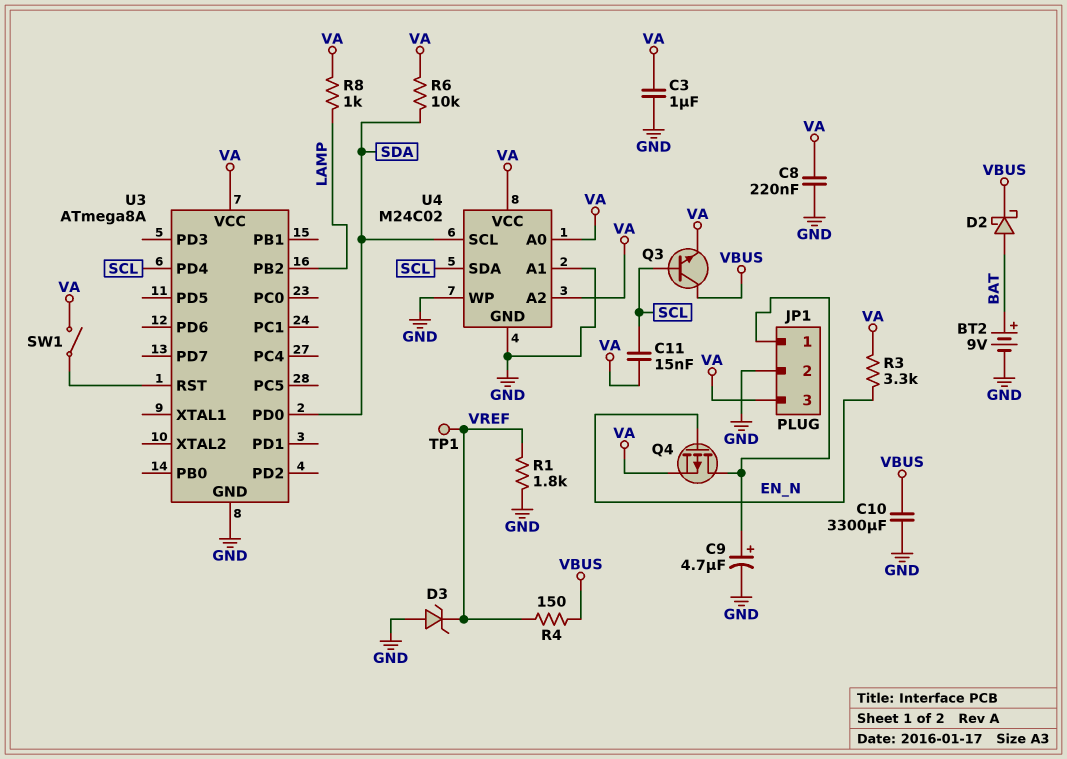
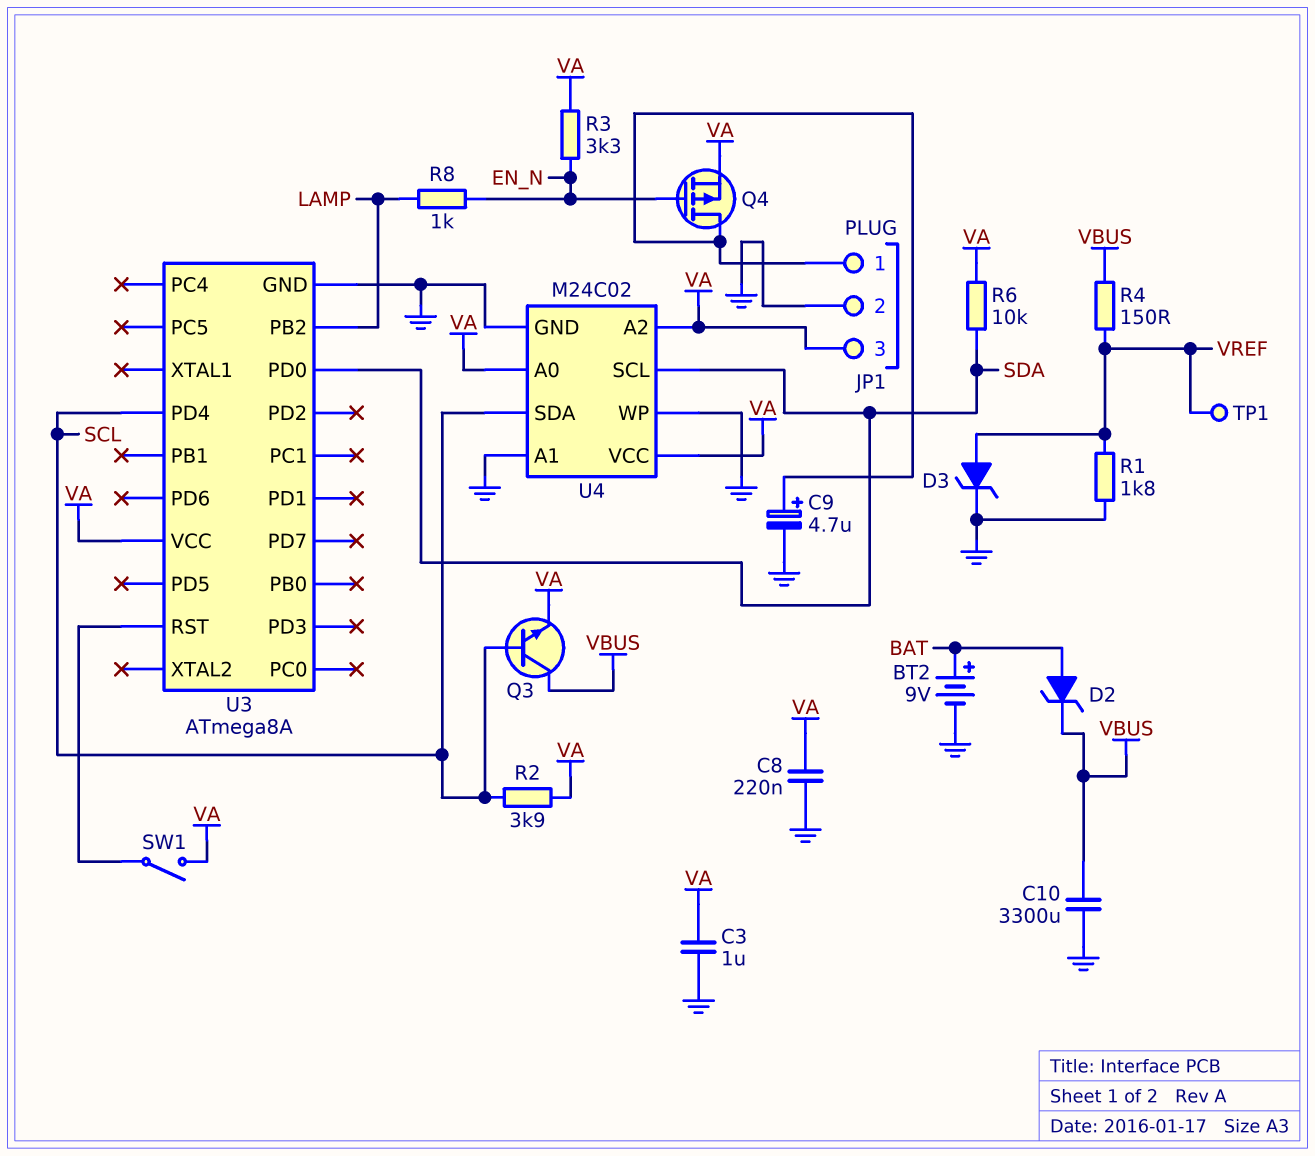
C11: 15nF (SCL, VA) -> none
D2: schottky (A BAT, K VBUS) -> zener (A BAT, K VBUS)
D3: zener (A GND, K VREF) -> zener (A VREF, K GND)
R2: none -> 3.9k (SCL, VA)
R8: 1k (LAMP, VA) -> 1k (EN_N, LAMP)

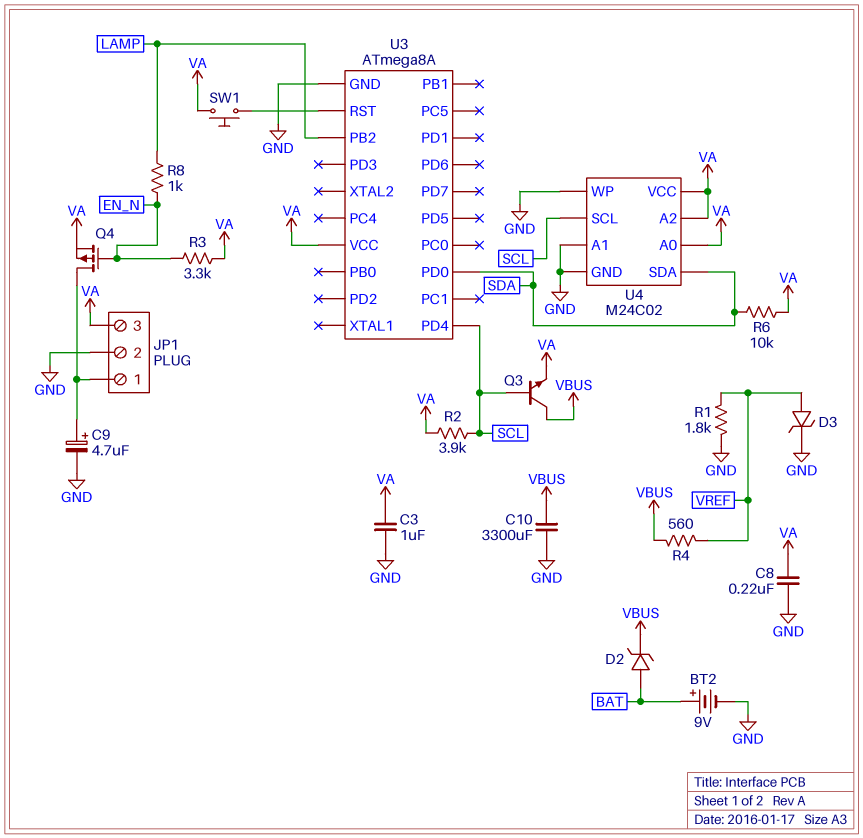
R4: 150 (VBUS, VREF) -> 560 (VBUS, VREF)
SW1: switch (U3/RST, VA) -> button (U3/RST, VA)
TP1: test point (VREF) -> none
U4 pin SCL: SDA -> SCL
U4 pin SDA: SCL -> SDA

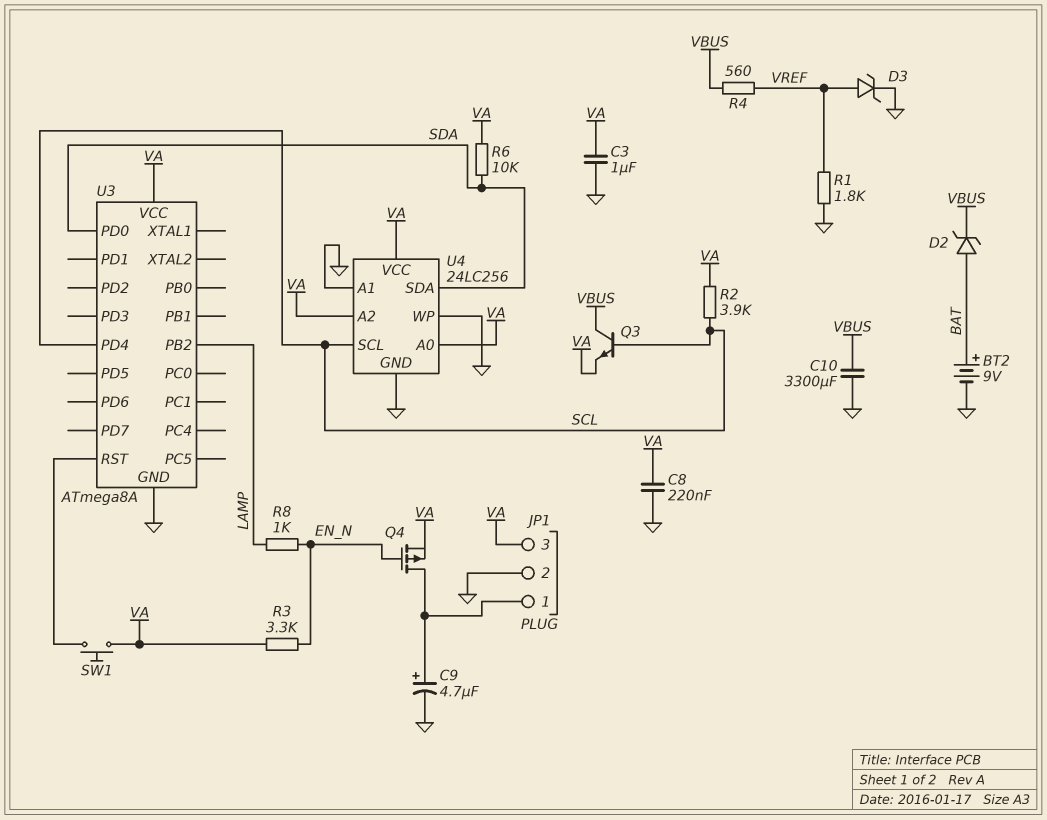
U4: M24C02 -> 24LC256

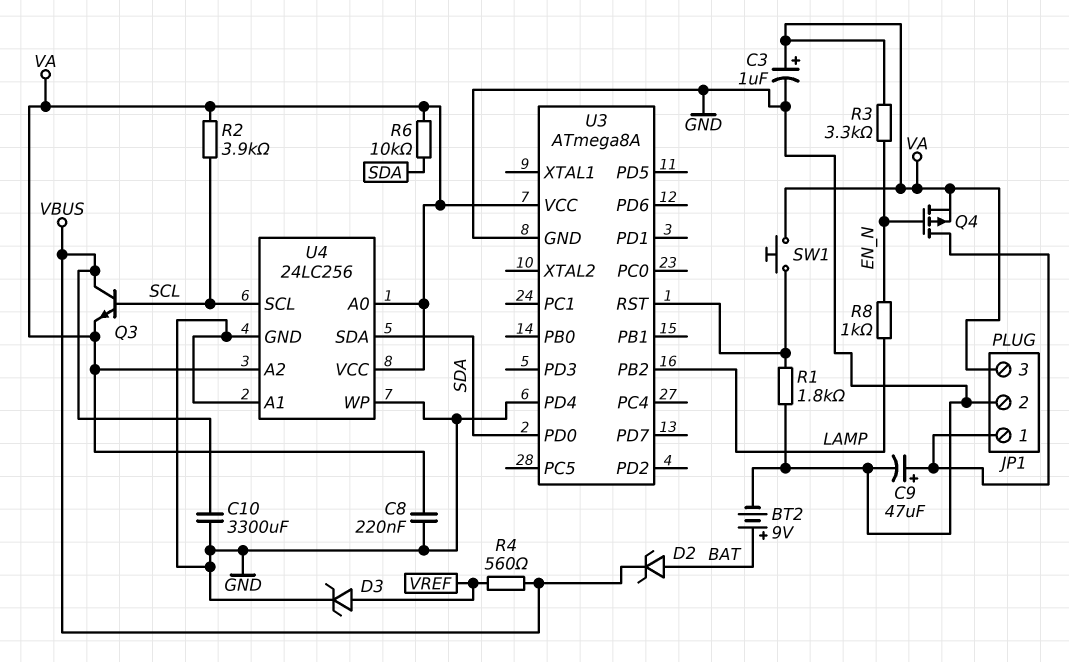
C3: 1uF (GND, VA) -> 1uF (plus VA, minus GND)
C9: 4.7uF (plus JP1/1, minus GND) -> 47uF (plus JP1/1, minus GND)
R1: 1.8k (GND, VREF) -> 1.8k (GND, U3/RST)
U3 pin PD4: SCL -> GND

